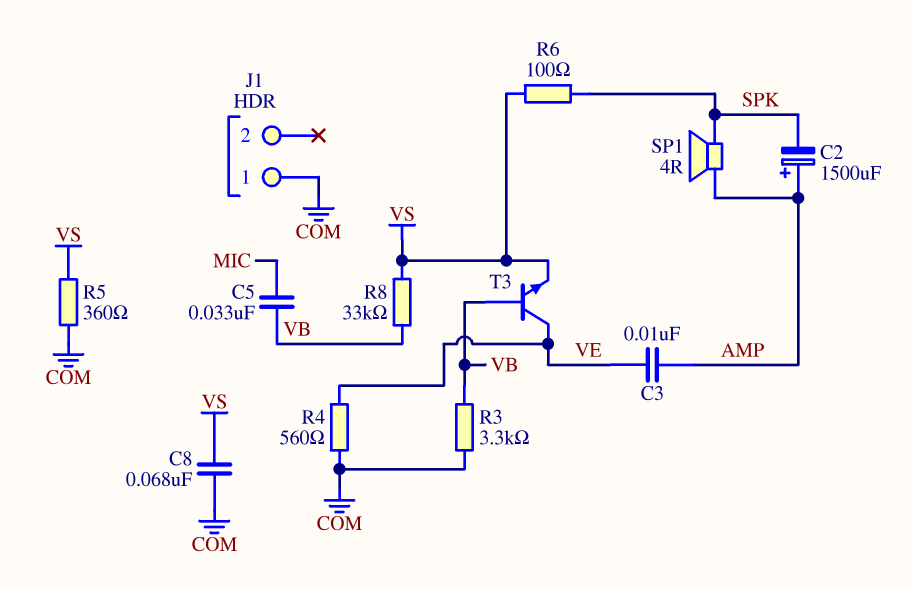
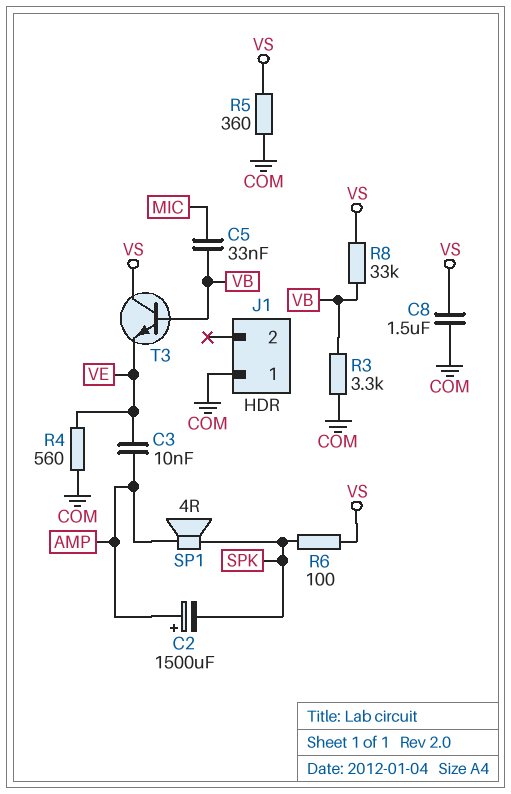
C8: 68nF (COM, VS) -> 1.5uF (COM, VS)
T3: NPN (B VB, C VE, E VS) -> NPN (B VB, C VS, E VE)

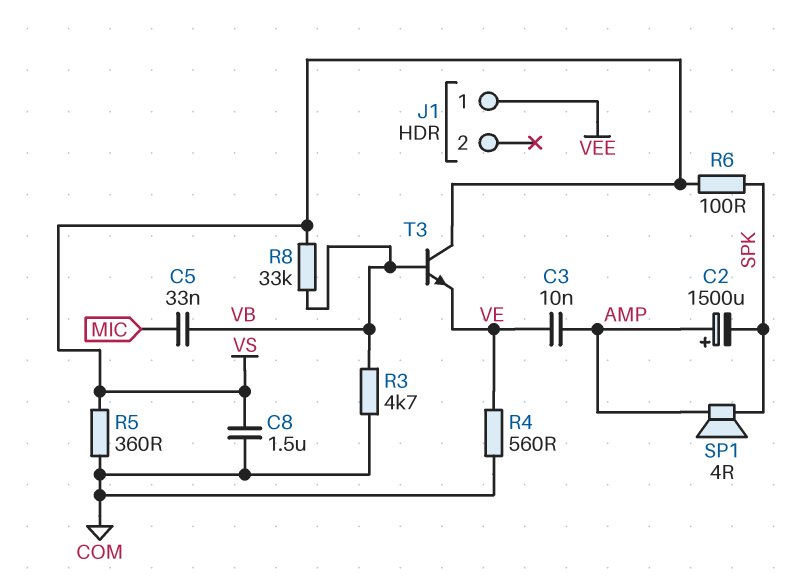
J1 pin 1: COM -> VEE
R3: 3.3k (COM, VB) -> 4.7k (COM, VB)

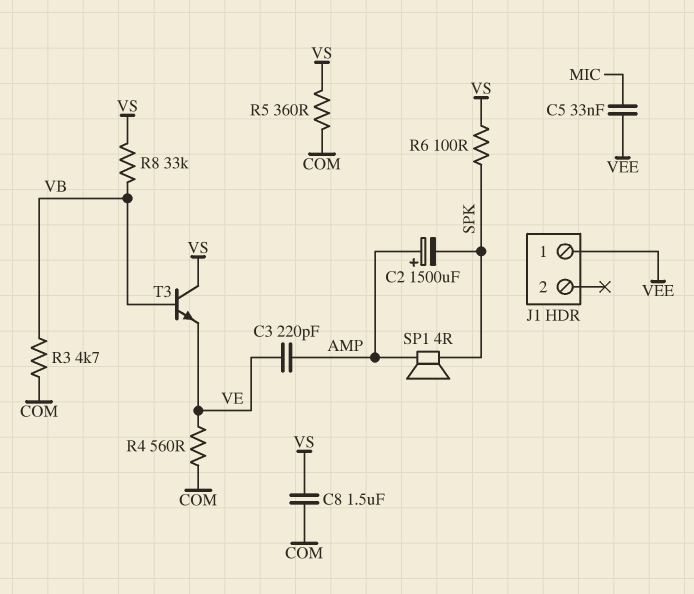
C3: 10nF (AMP, VE) -> 220pF (AMP, VE)
C5: 33nF (MIC, VB) -> 33nF (MIC, VEE)

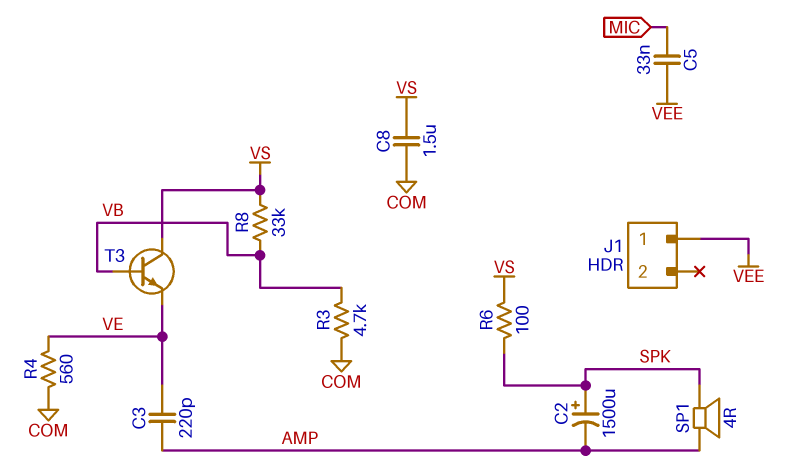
C2: 1500uF (plus AMP, minus SPK) -> 1500uF (plus SPK, minus AMP)
R5: 360 (COM, VS) -> none

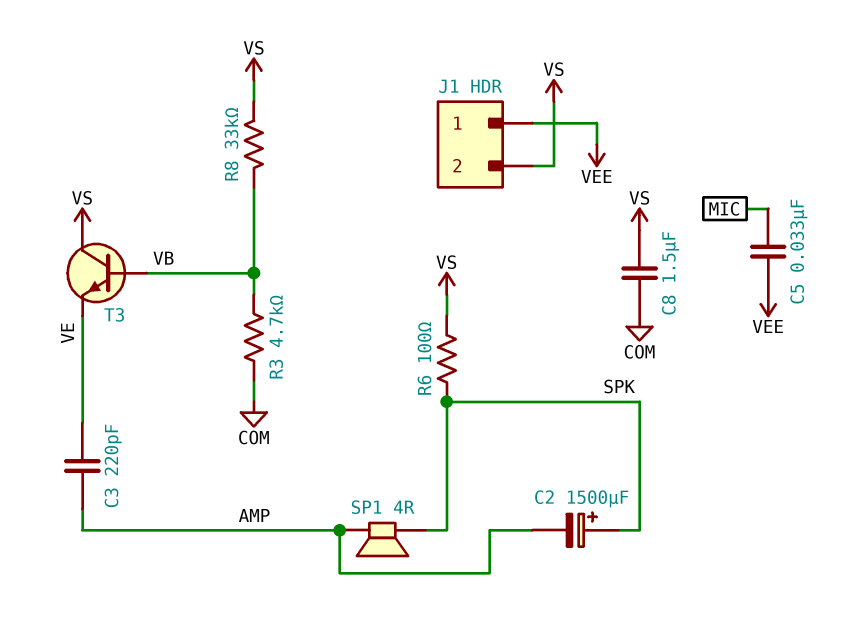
J1 pin 2: none -> VS
R4: 560 (COM, VE) -> none

